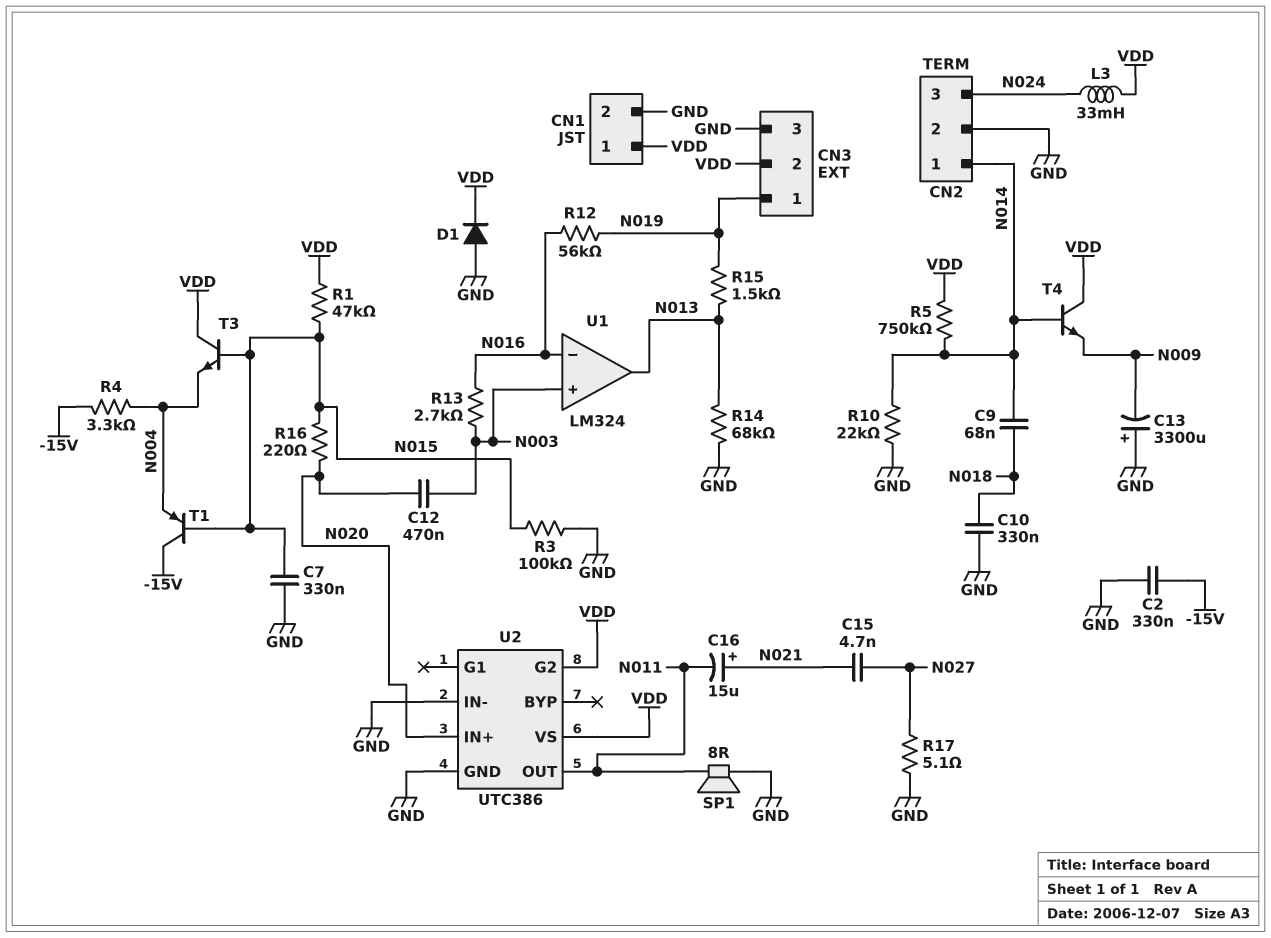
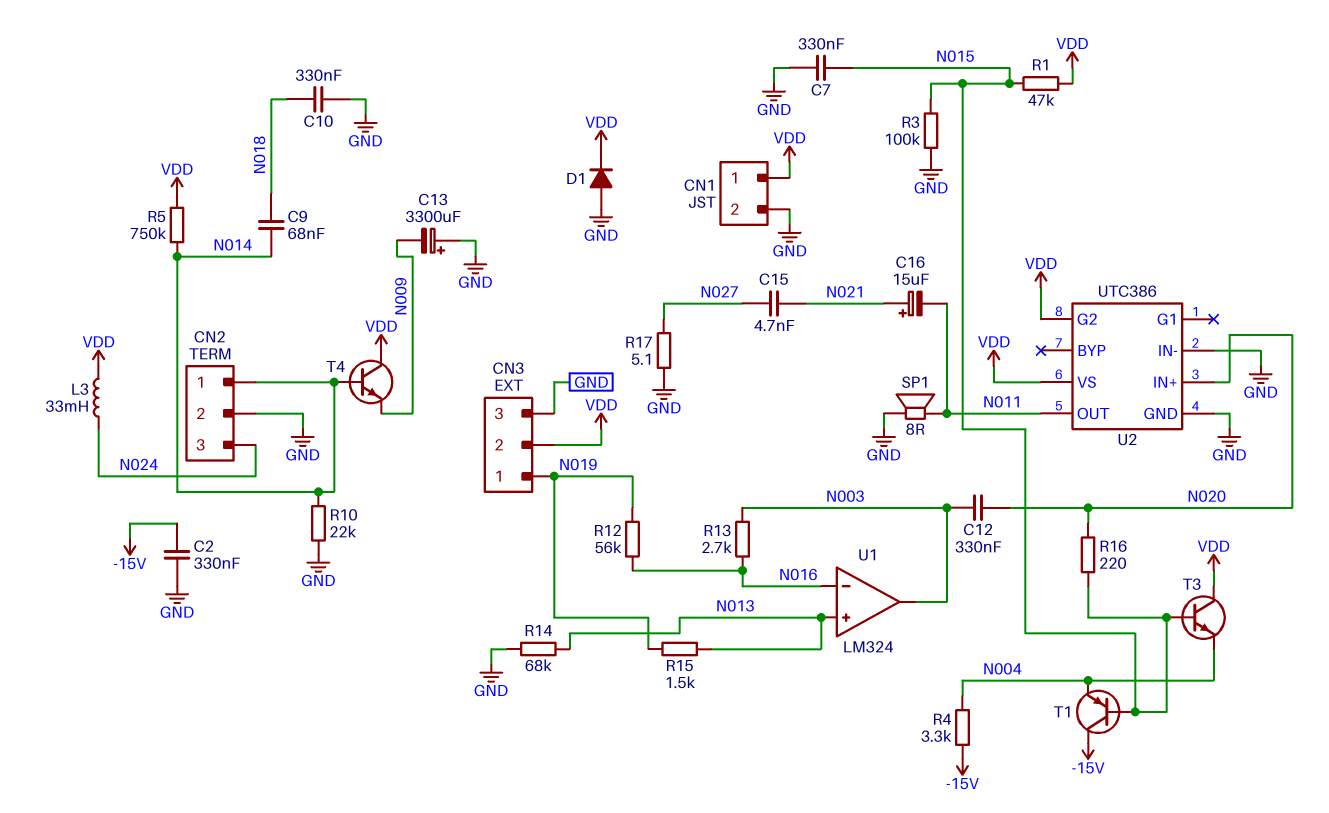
C12: 470nF (N003, N020) -> 330nF (N003, N020)
U1 pin in+: N003 -> N013
U1 pin out: N013 -> N003

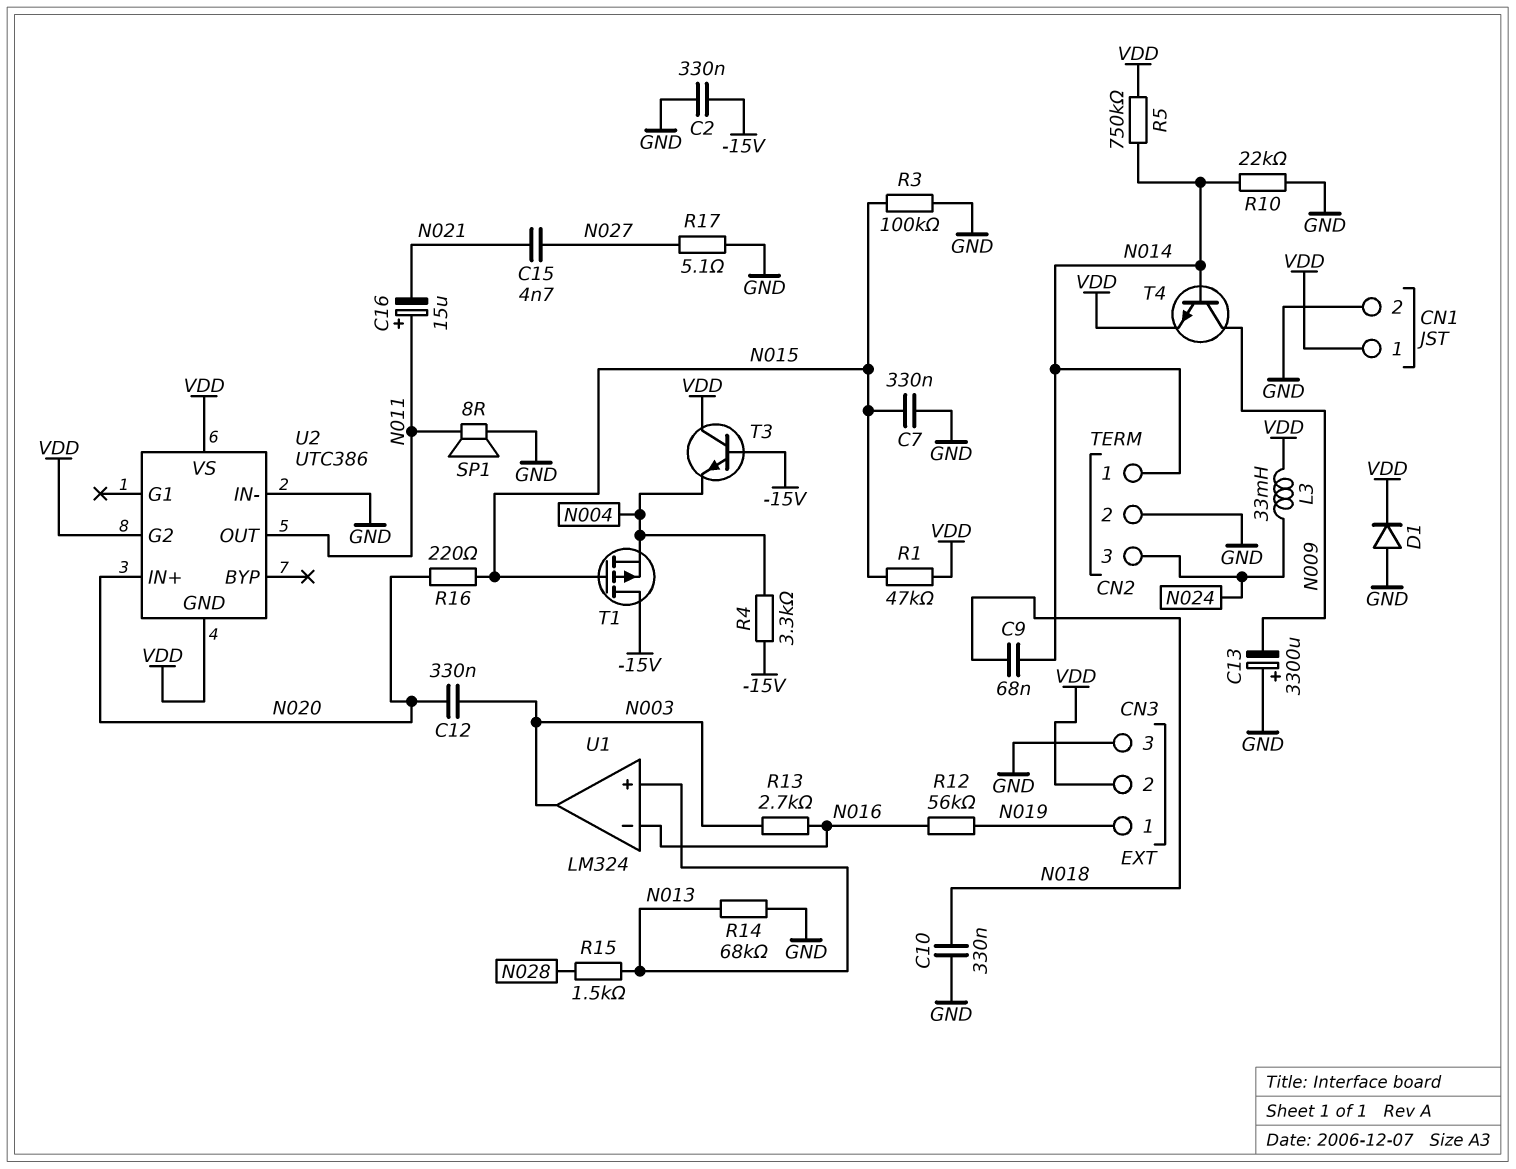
C16: 15uF (plus N021, minus N011) -> 15uF (plus N011, minus N021)
R15: 1.5k (N013, N019) -> 1.5k (N013, N028)
T1: PNP (B N015, C -15V, E N004) -> PMOS (G N015, D -15V, S N004)
T3: NPN (B N015, C VDD, E N004) -> NPN (B -15V, C VDD, E N004)
T4: NPN (B N014, C VDD, E N009) -> NPN (B N014, C N009, E VDD)
U2 pin GND: GND -> VDD

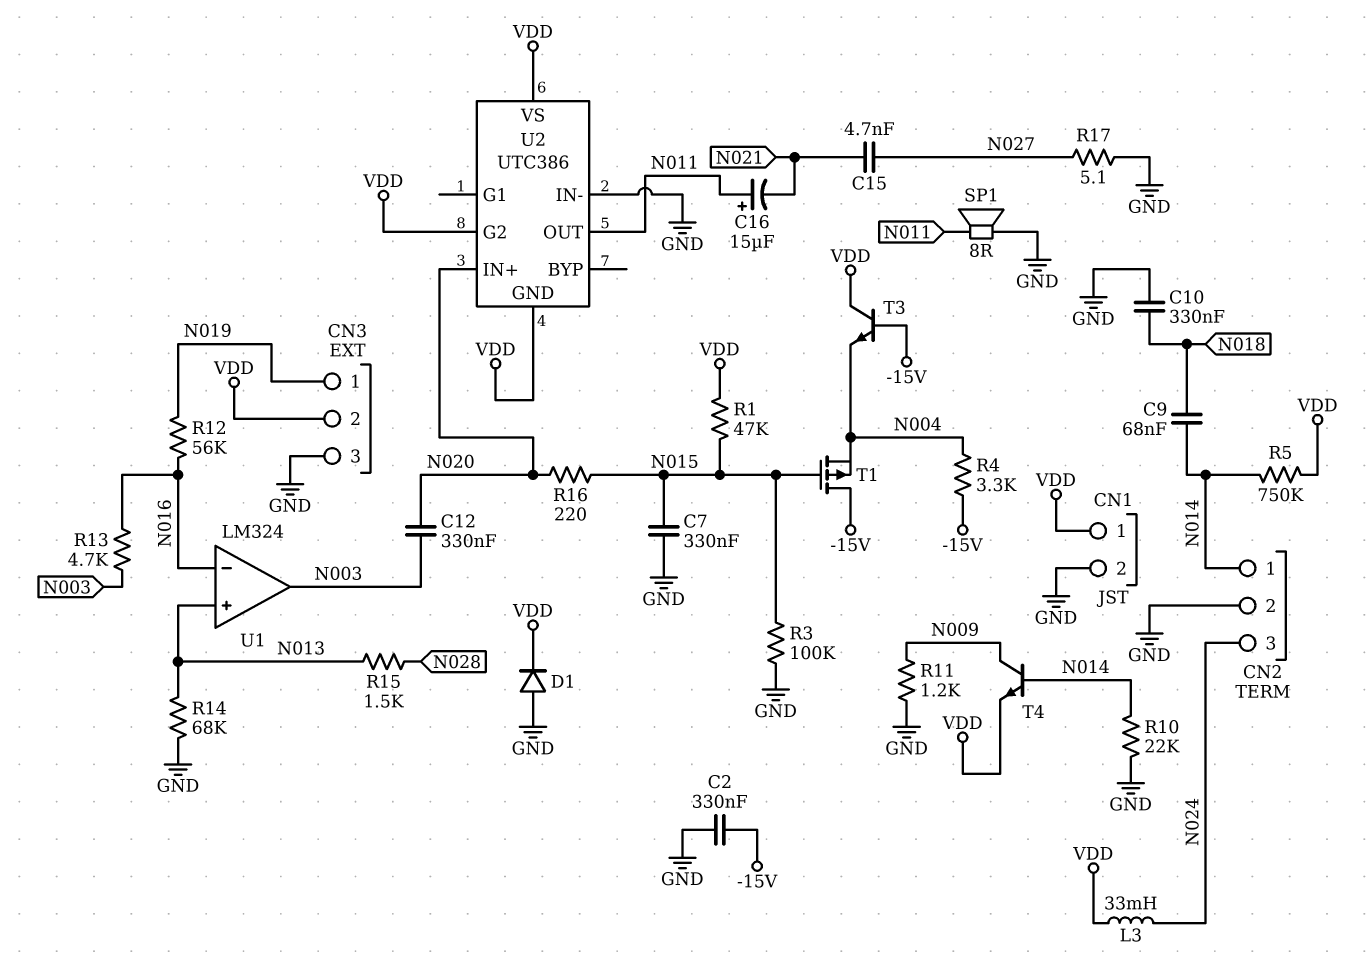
C13: 3300uF (plus GND, minus N009) -> none
R11: none -> 1.2k (GND, N009)
R13: 2.7k (N003, N016) -> 4.7k (N003, N016)

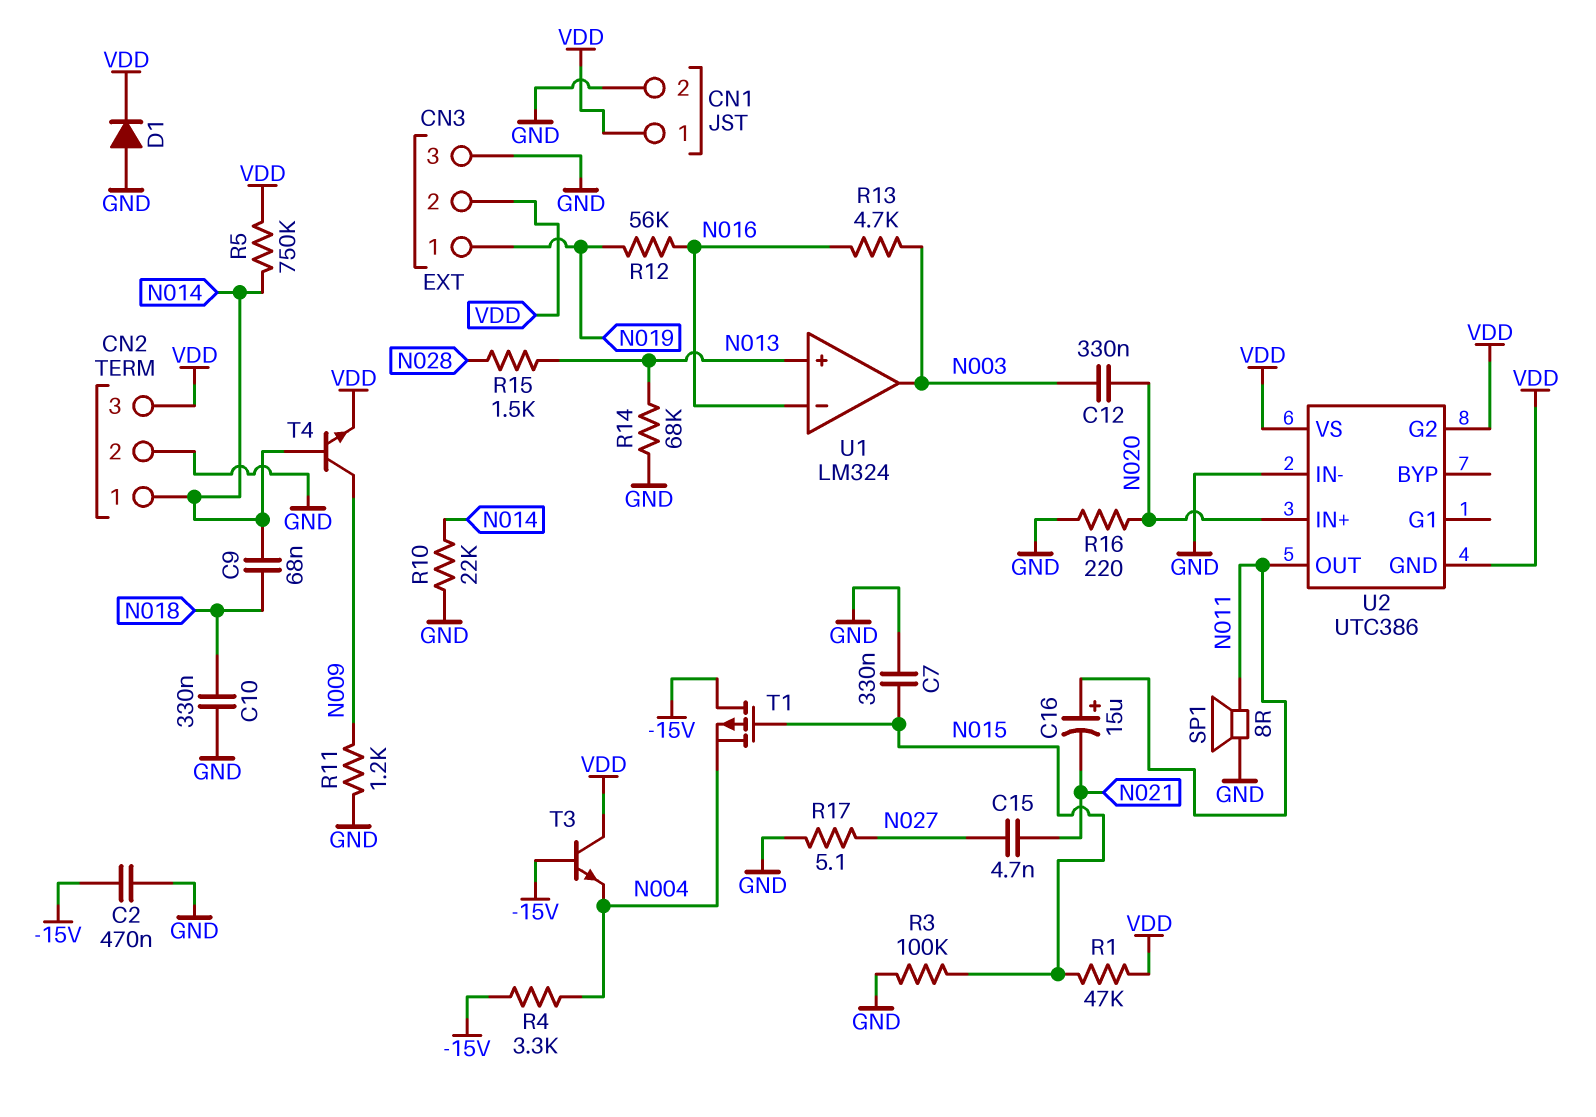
C2: 330nF (-15V, GND) -> 470nF (-15V, GND)
CN2 pin 3: N024 -> VDD
L3: 33mH (N024, VDD) -> none
R16: 220 (N015, N020) -> 220 (GND, N020)

